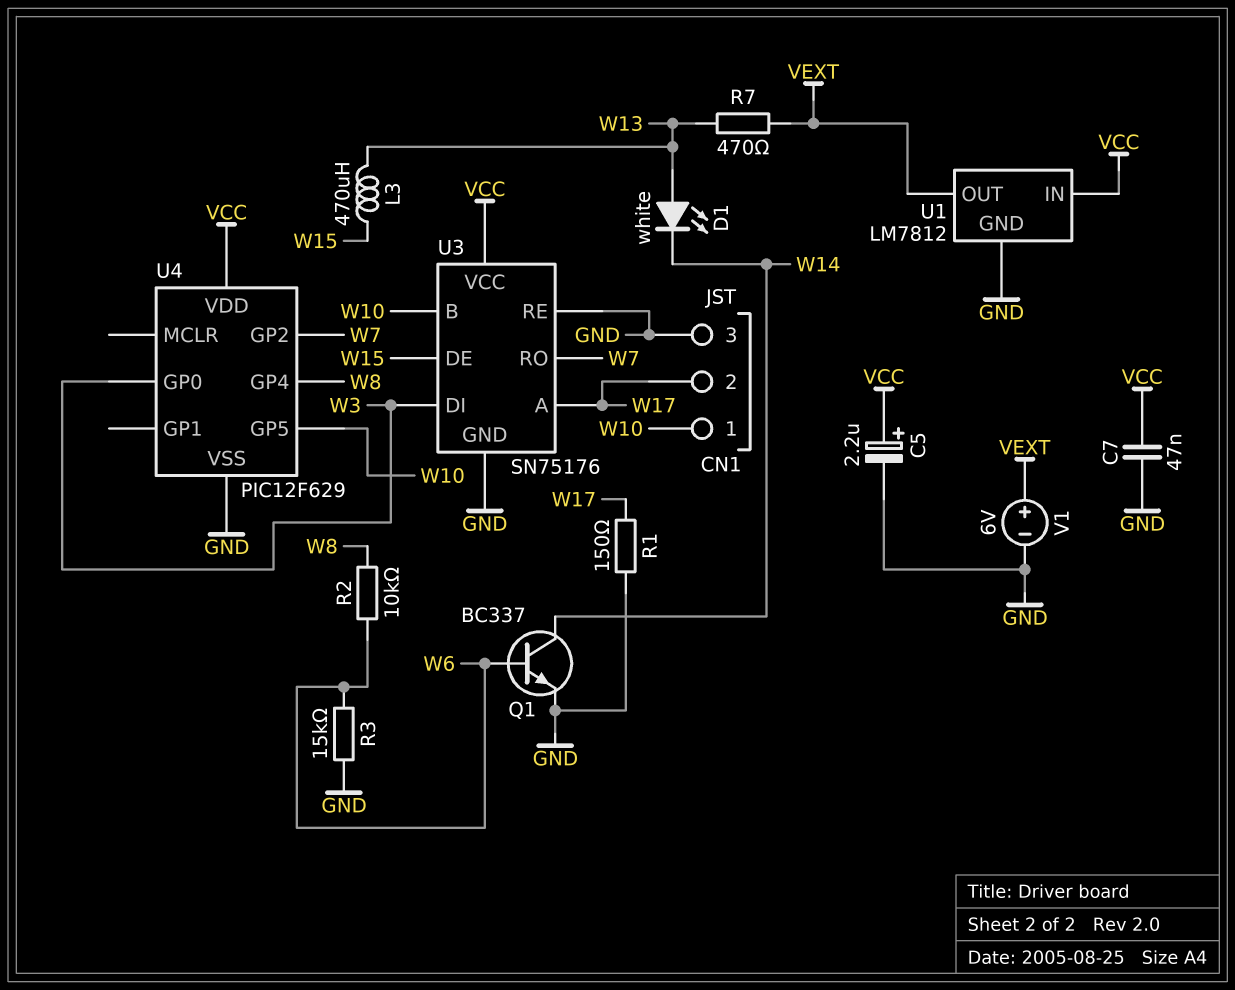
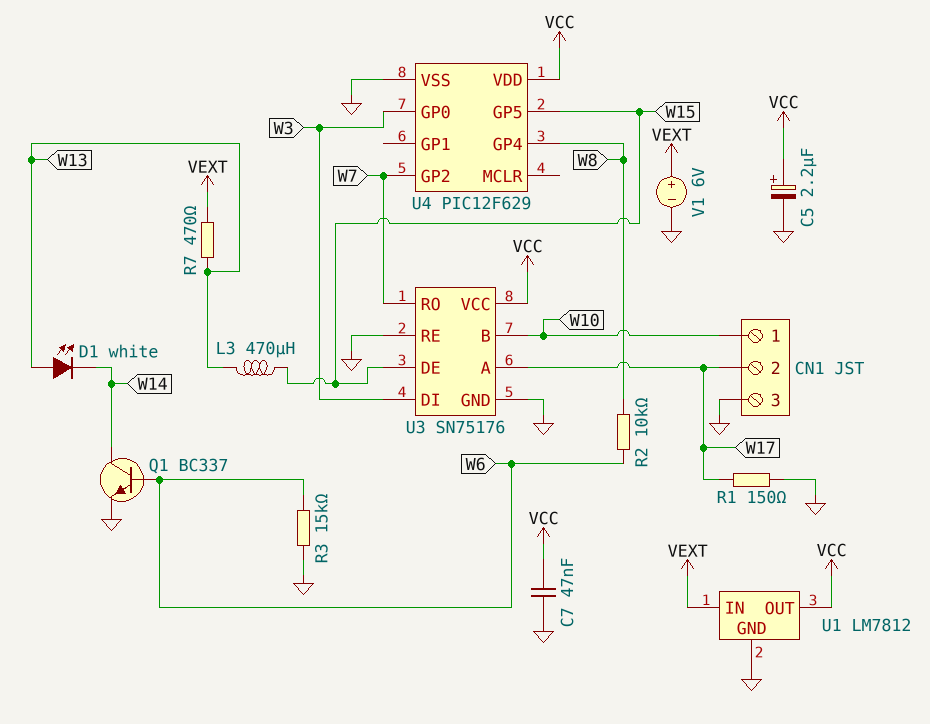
U1 pin IN: VCC -> VEXT
U1 pin OUT: VEXT -> VCC
U4 pin GP5: W10 -> W15

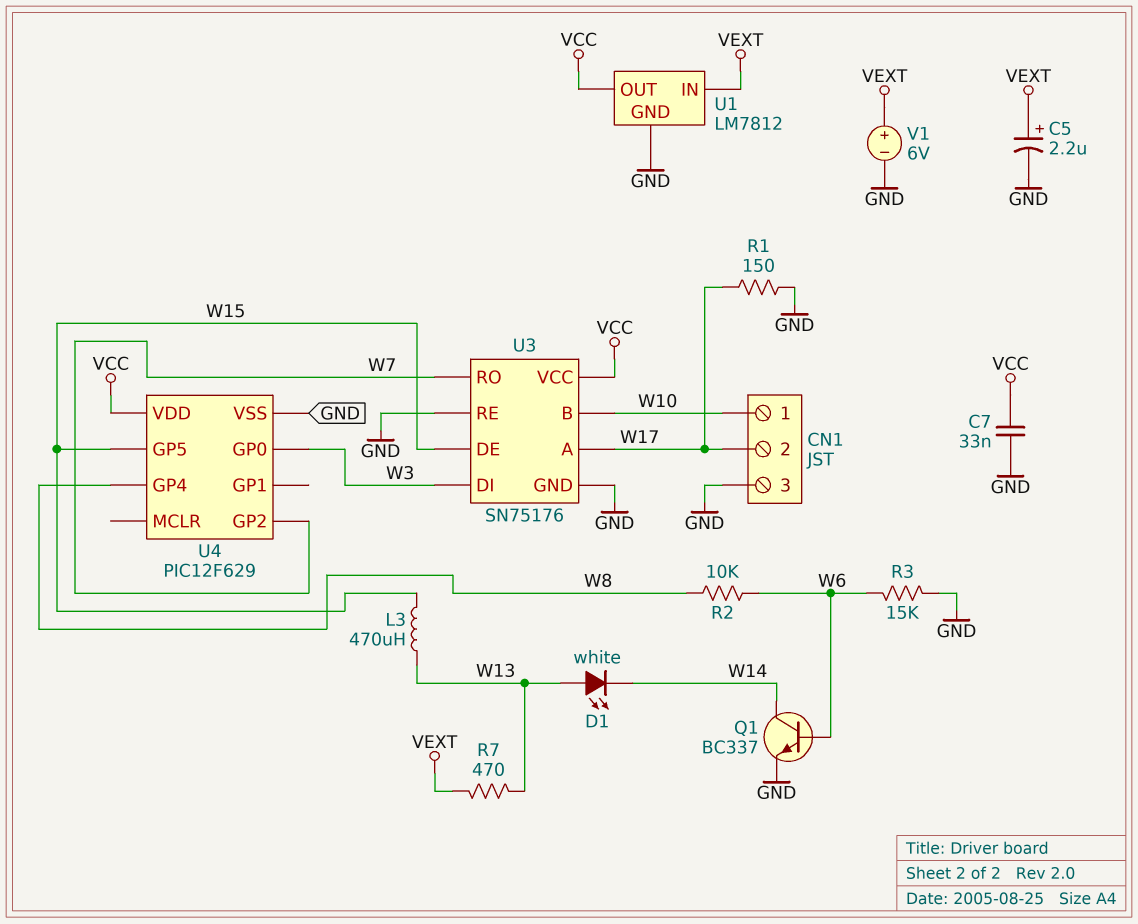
C5: 2.2uF (plus VCC, minus GND) -> 2.2uF (plus VEXT, minus GND)
C7: 47nF (GND, VCC) -> 33nF (GND, VCC)

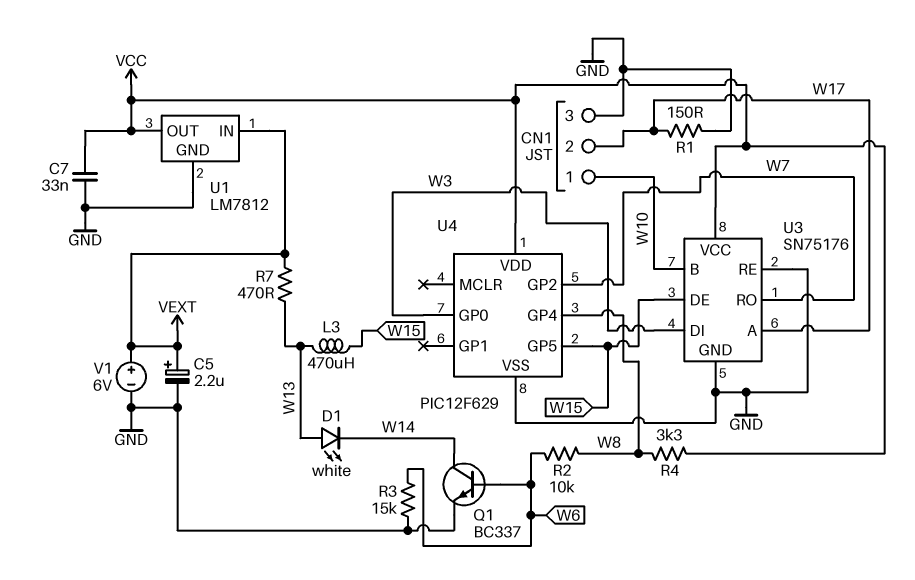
R4: none -> 3.3k (VCC, W8)

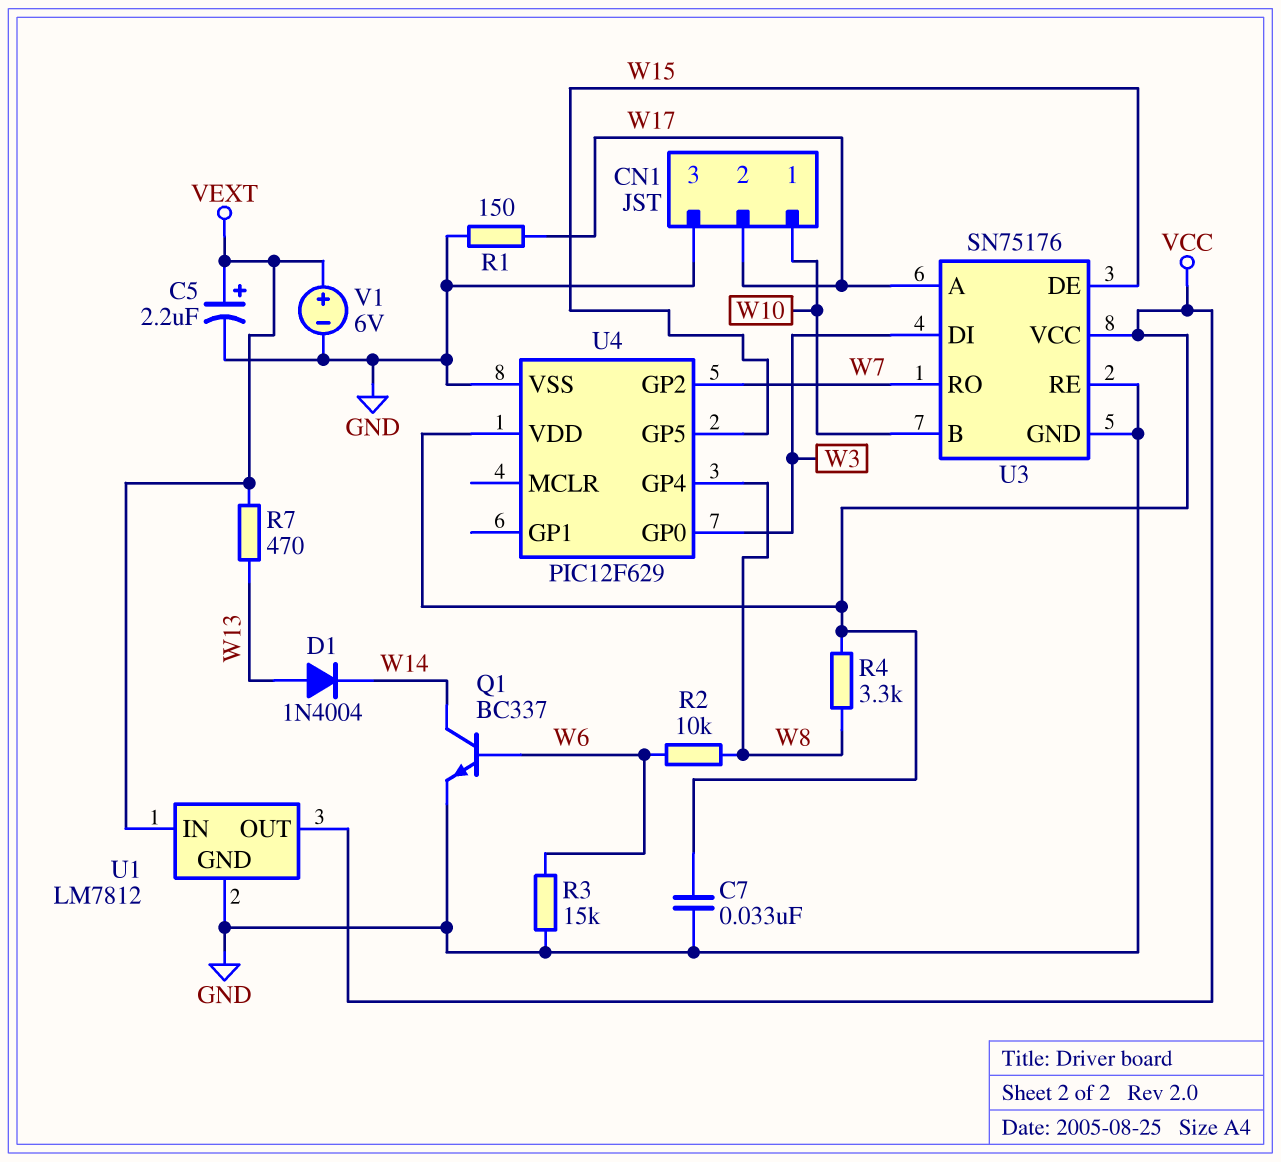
D1: LED white (A W13, K W14) -> diode 1N4004 (A W13, K W14)
L3: 470uH (W13, W15) -> none

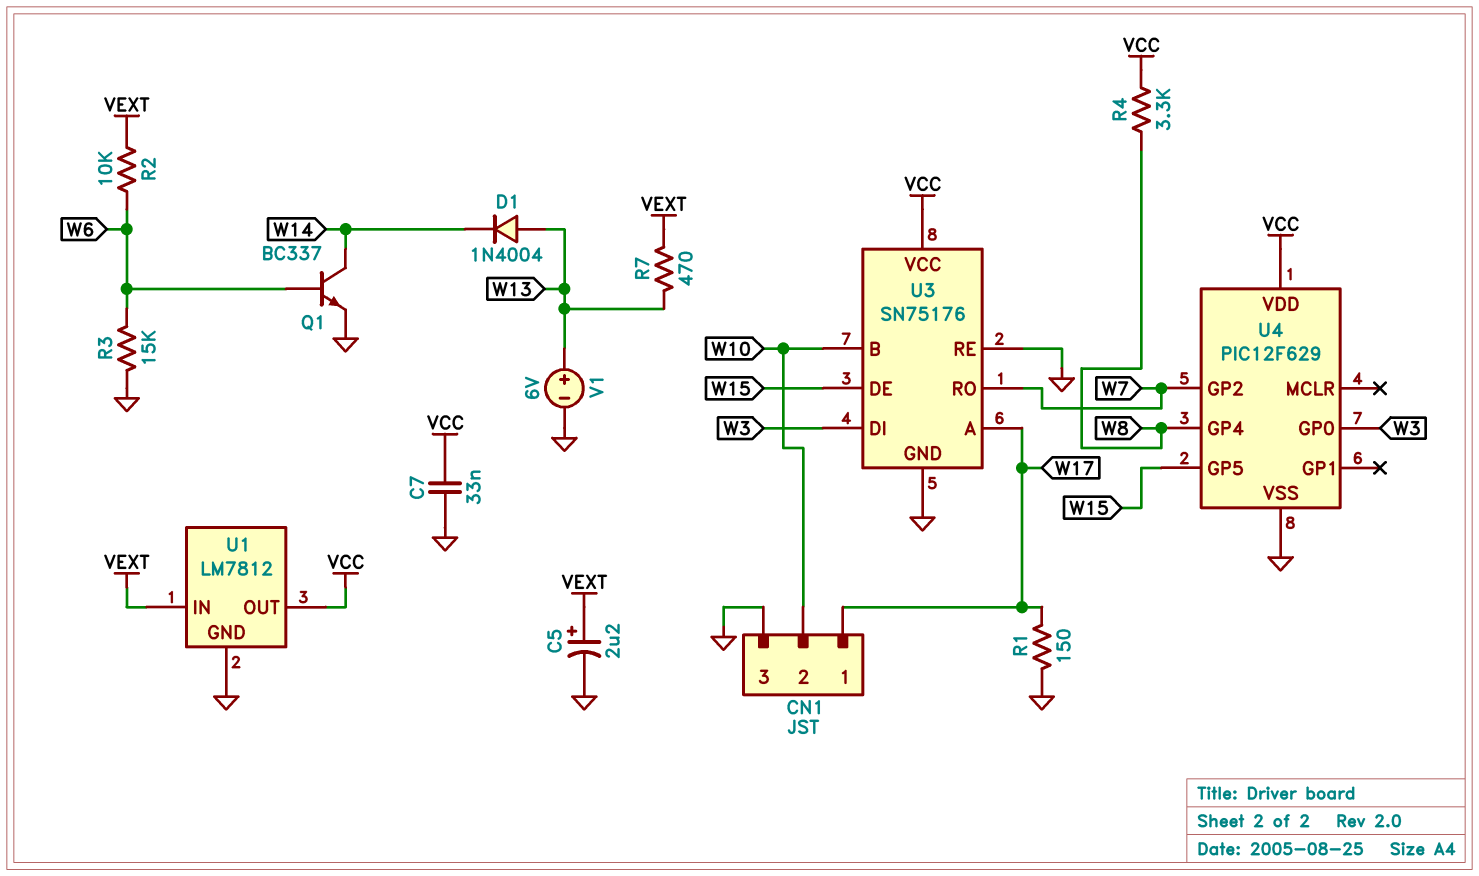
CN1 pin 1: W10 -> W17
CN1 pin 2: W17 -> W10
R2: 10k (W6, W8) -> 10k (VEXT, W6)
V1: 6V (plus VEXT, minus GND) -> 6V (plus W13, minus GND)

